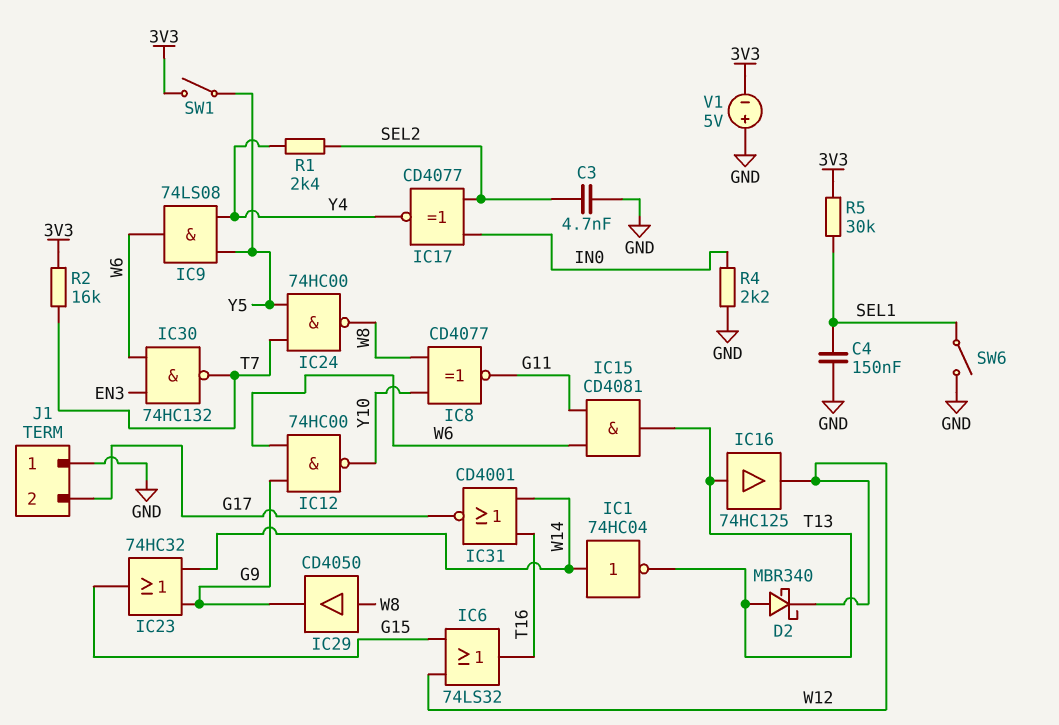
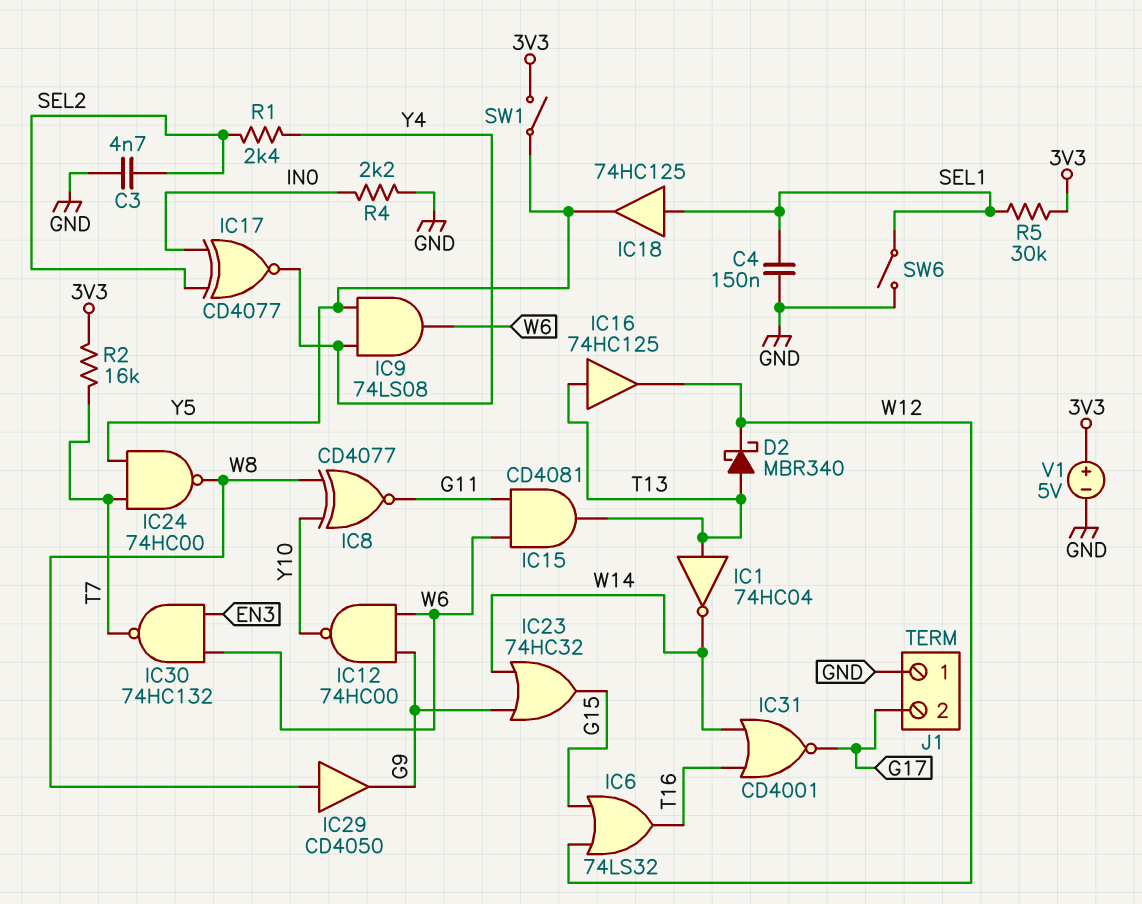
IC1: NOT 74HC04 (in W14, out T13) -> NOT 74HC04 (in T13, out W14)
IC18: none -> buffer 74HC125 (in SEL1, out Y5)
V1: 5V (plus GND, minus 3V3) -> 5V (plus 3V3, minus GND)

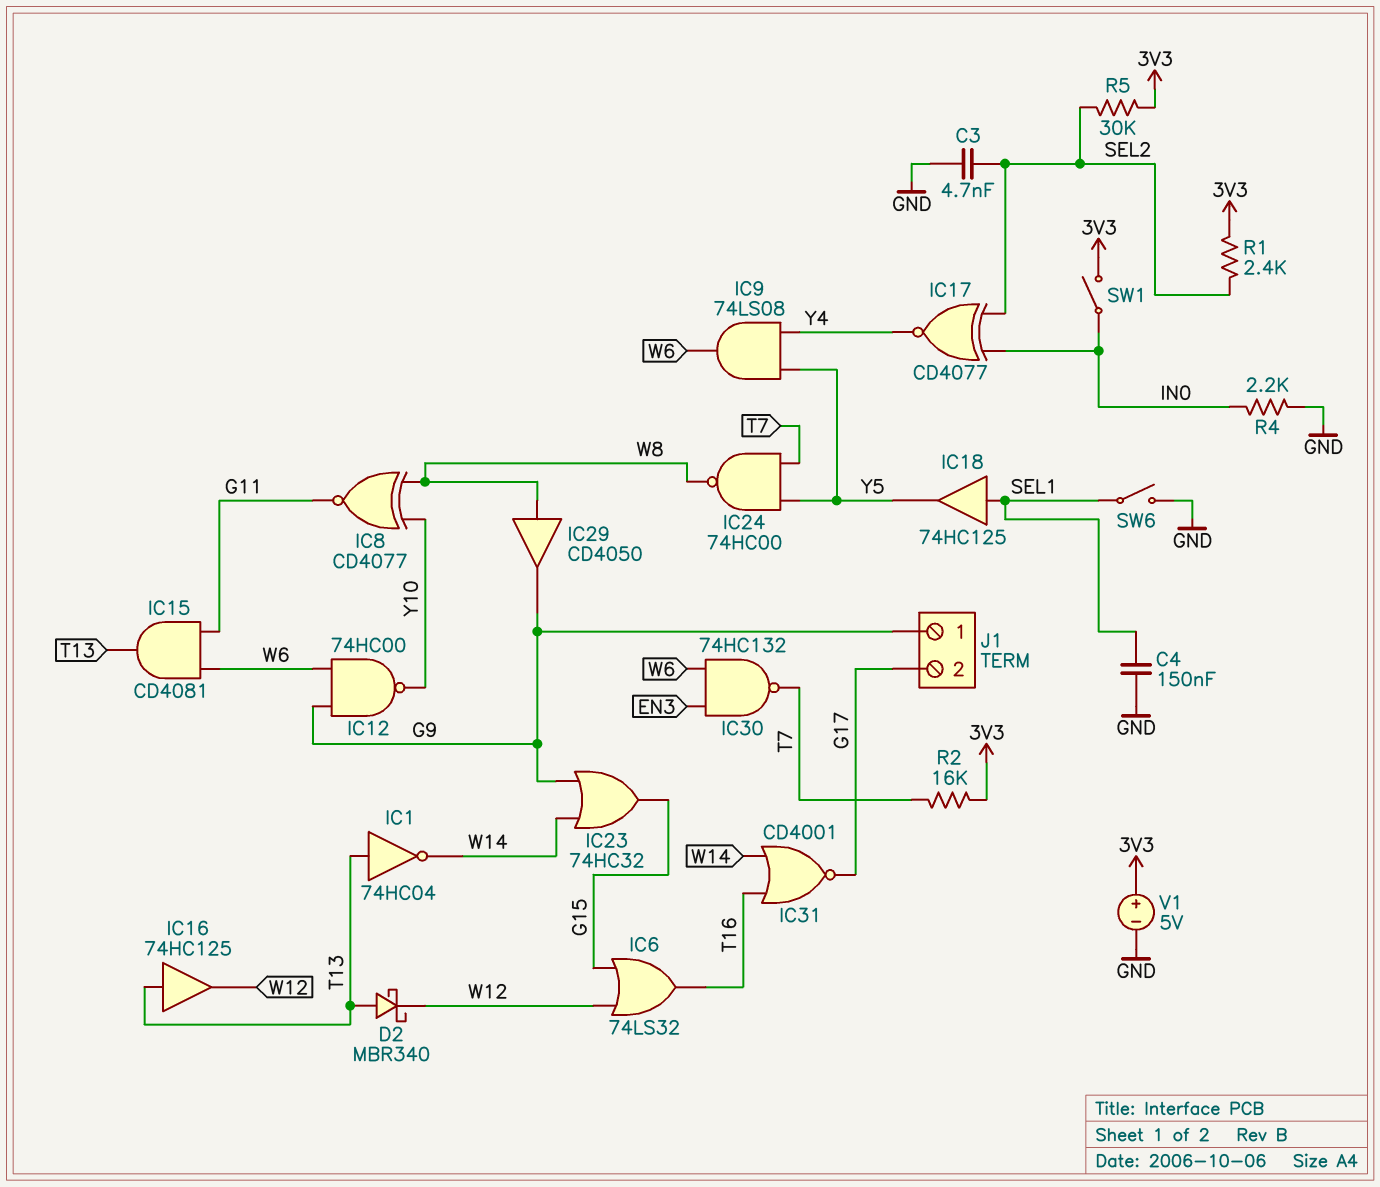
J1 pin 1: GND -> G9
R1: 2.4k (SEL2, Y4) -> 2.4k (3V3, SEL2)
R5: 30k (3V3, SEL1) -> 30k (3V3, SEL2)
SW1: switch (3V3, Y5) -> switch (3V3, IN0)

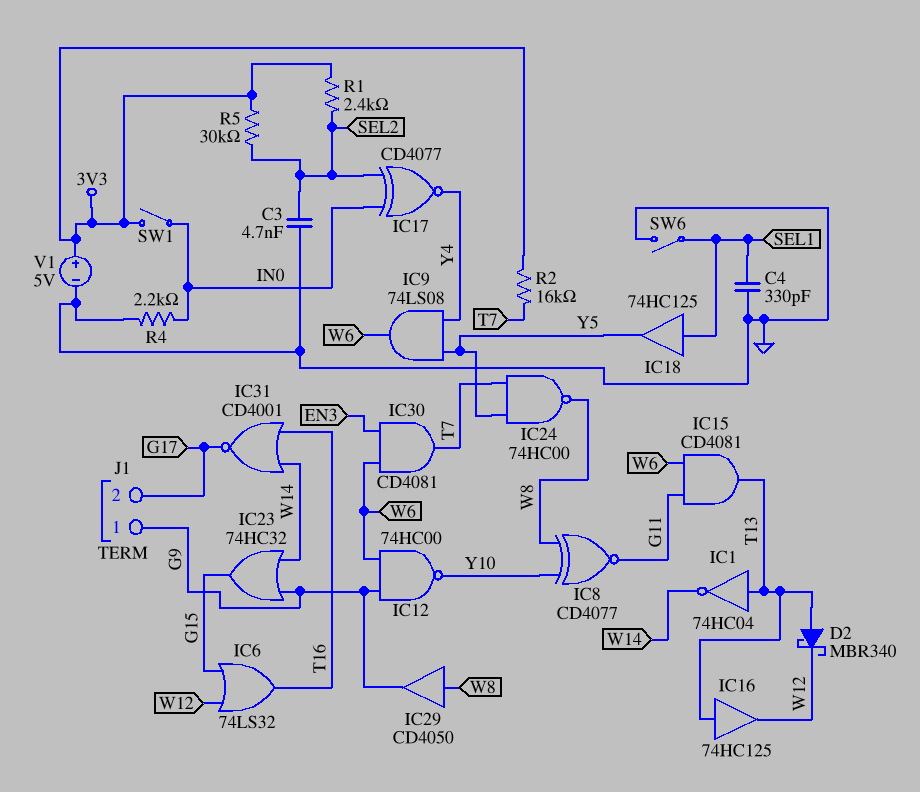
C4: 150nF (GND, SEL1) -> 330pF (GND, SEL1)
IC30: NAND 74HC132 (in EN3, in W6, out T7) -> AND CD4081 (in EN3, in W6, out T7)

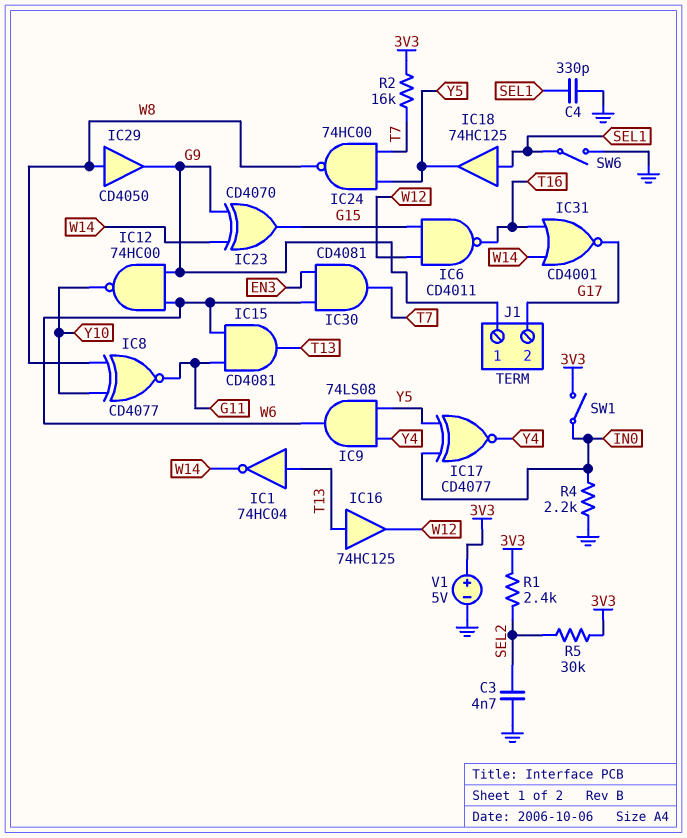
D2: schottky MBR340 (A T13, K W12) -> none
IC6: OR 74LS32 (in G15, in W12, out T16) -> NAND CD4011 (in G15, in W12, out T16)
IC17: XNOR CD4077 (in IN0, in SEL2, out Y4) -> XNOR CD4077 (in IN0, in Y5, out Y4)
IC23: OR 74HC32 (in G9, in W14, out G15) -> XOR CD4070 (in G9, in W14, out G15)

